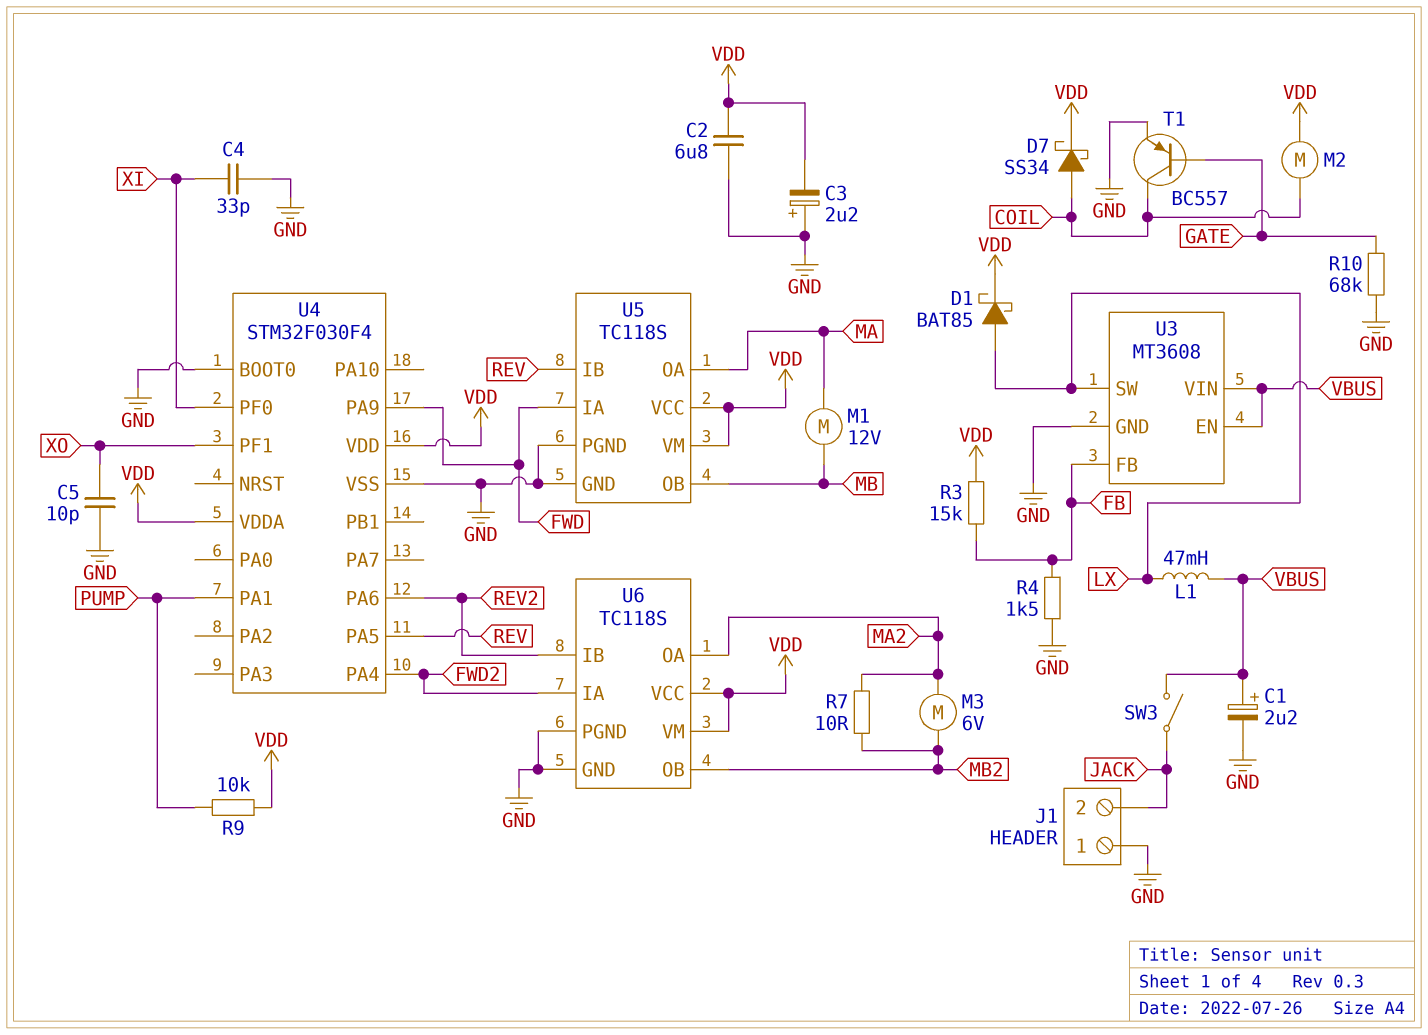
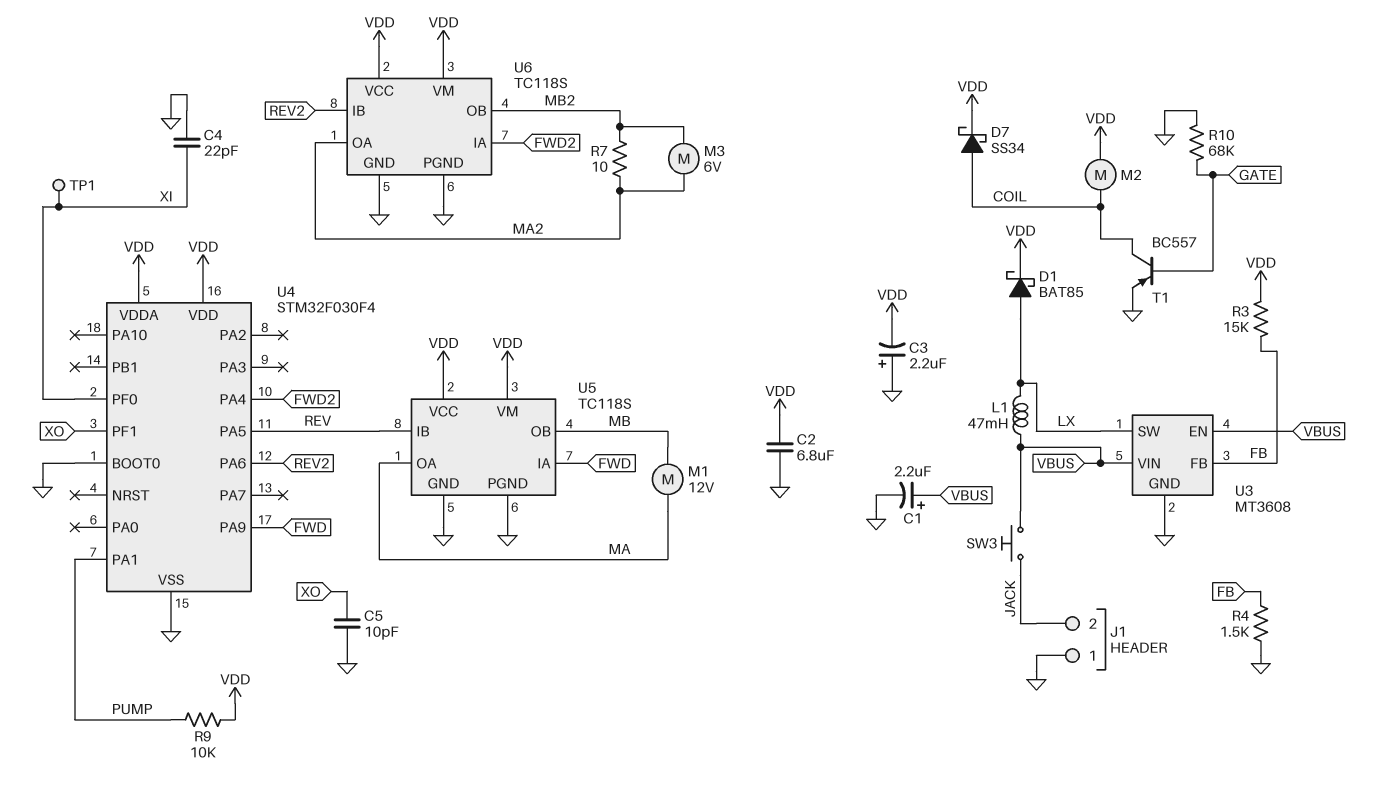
C4: 33pF (GND, XI) -> 22pF (GND, XI)
SW3: switch (JACK, VBUS) -> button (JACK, VBUS)
TP1: none -> test point (XI)

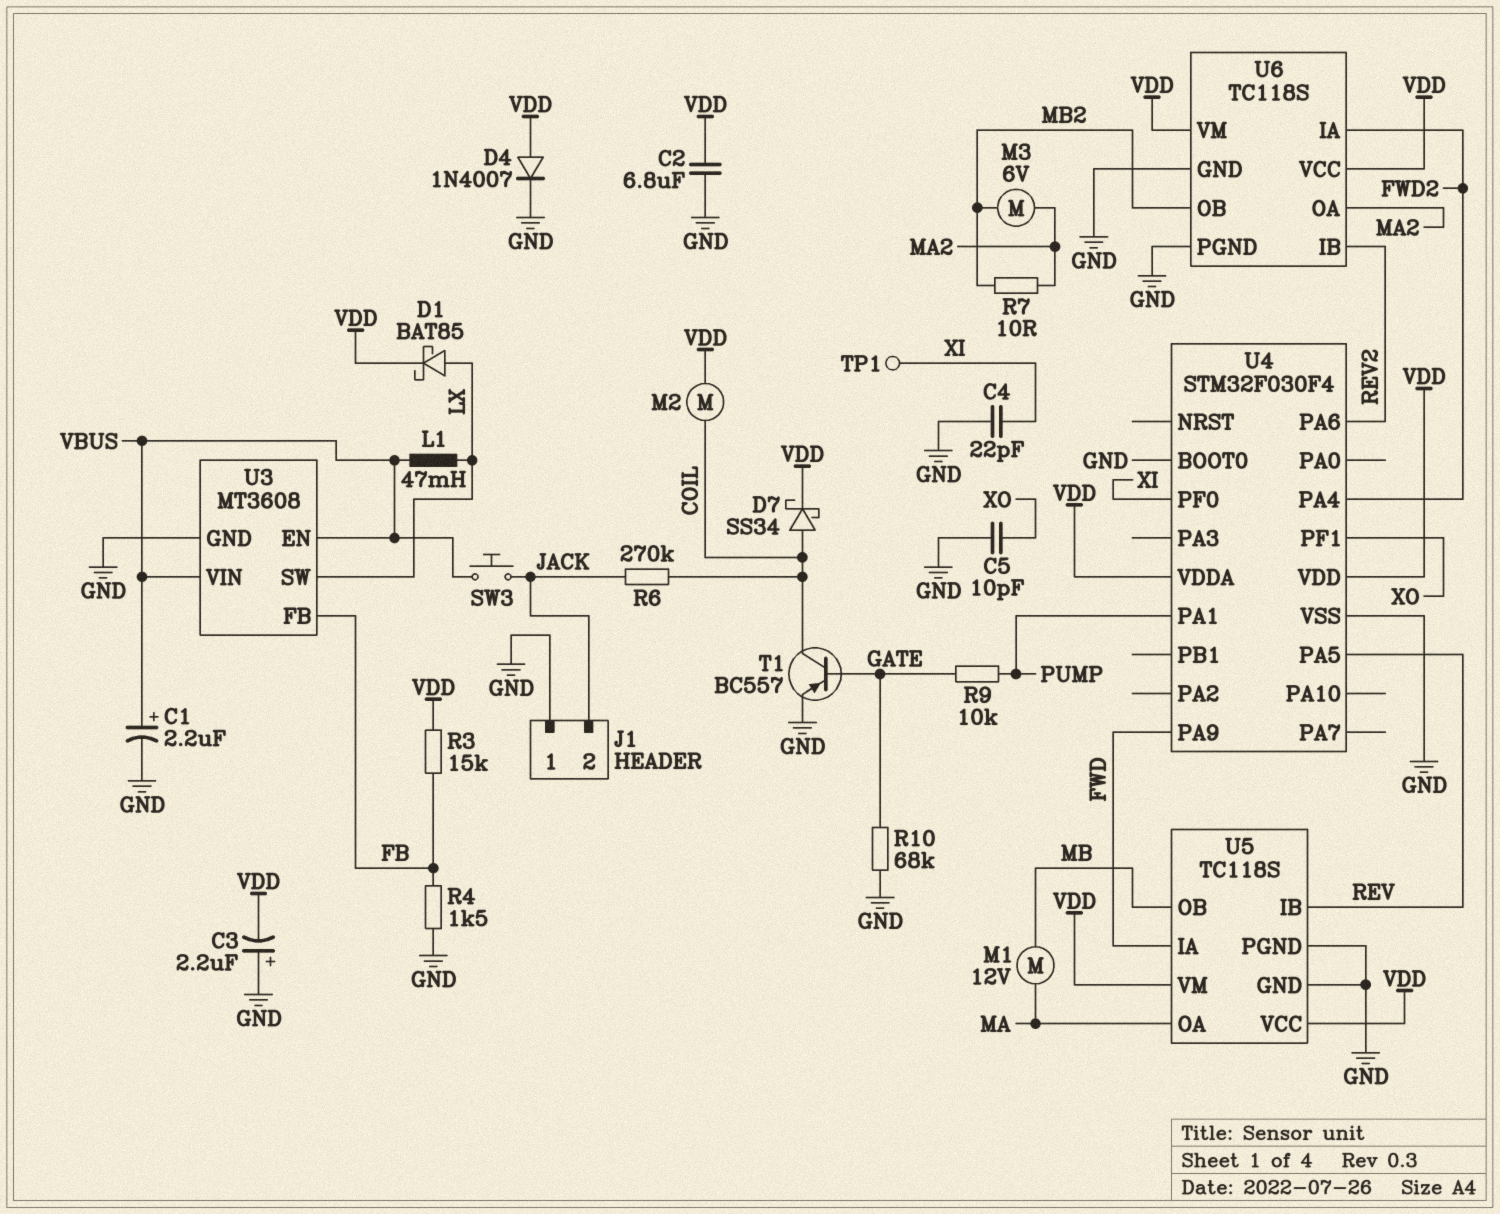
D4: none -> diode 1N4007 (A VDD, K GND)
R6: none -> 270k (COIL, JACK)
R9: 10k (PUMP, VDD) -> 10k (GATE, PUMP)

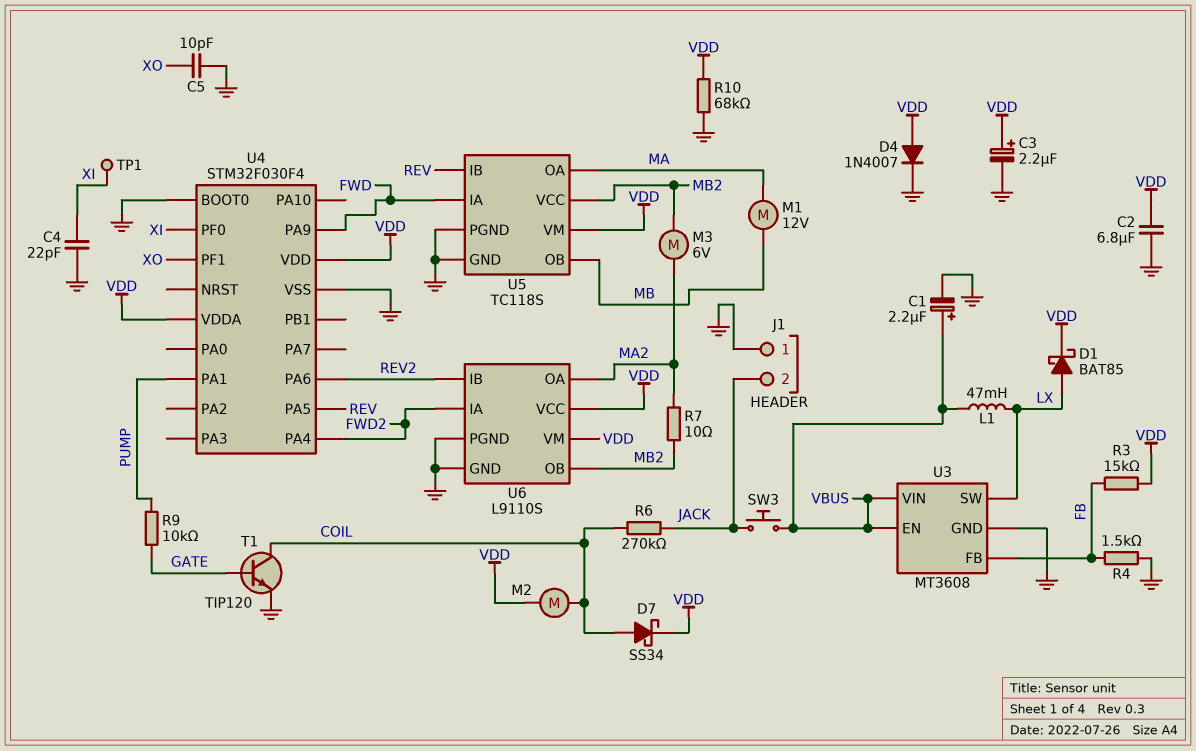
C3: 2.2uF (plus GND, minus VDD) -> 2.2uF (plus VDD, minus GND)
R10: 68k (GATE, GND) -> 68k (GND, VDD)
T1: PNP BC557 (B GATE, C COIL, E GND) -> NPN TIP120 (B GATE, C COIL, E GND)
U5 pin VCC: VDD -> MB2
U6: TC118S -> L9110S

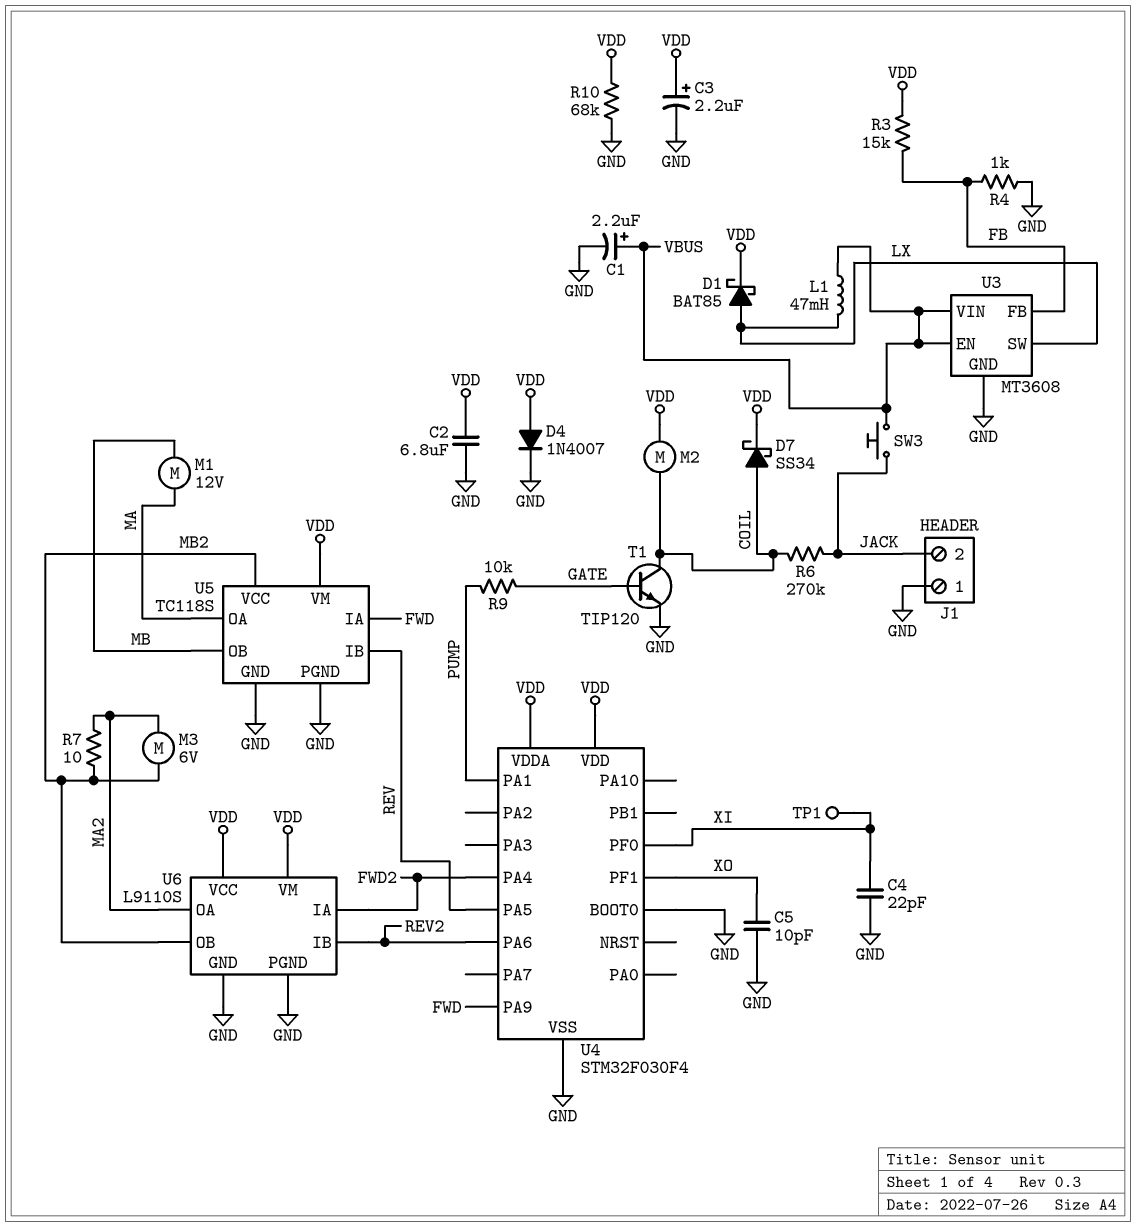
R4: 1.5k (FB, GND) -> 1k (FB, GND)

